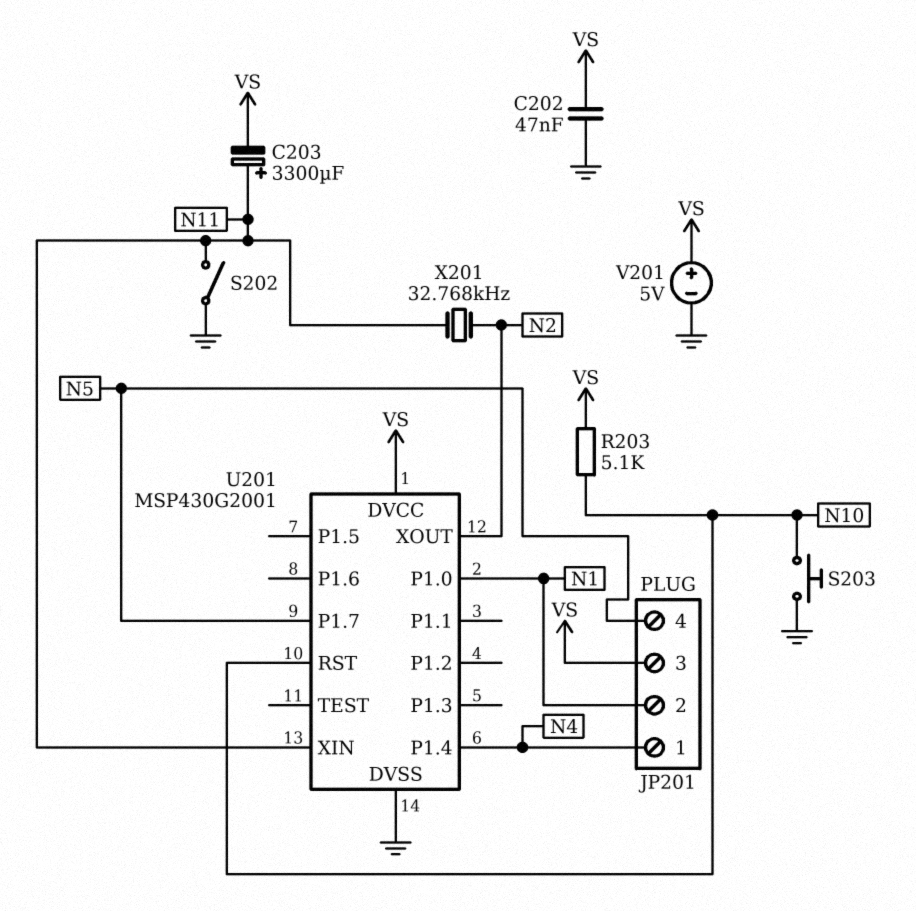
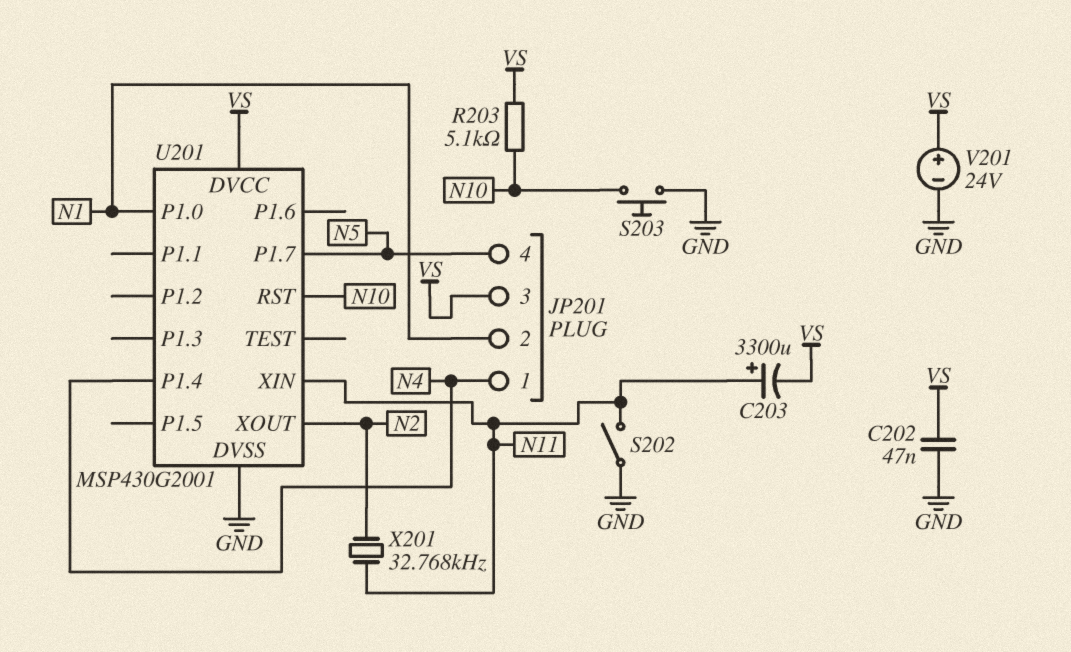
V201: 5V (plus VS, minus GND) -> 24V (plus VS, minus GND)

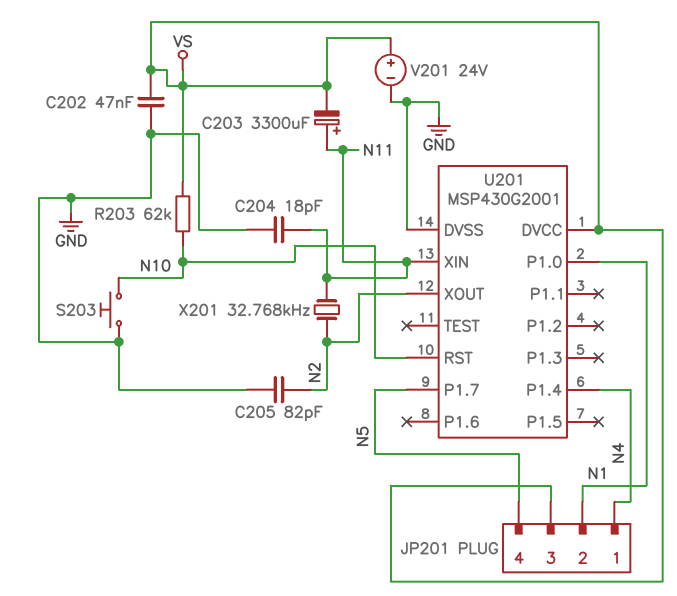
C204: none -> 18pF (GND, N11)
C205: none -> 82pF (GND, N2)
R203: 5.1k (N10, VS) -> 62k (N10, VS)
S202: switch (GND, N11) -> none

